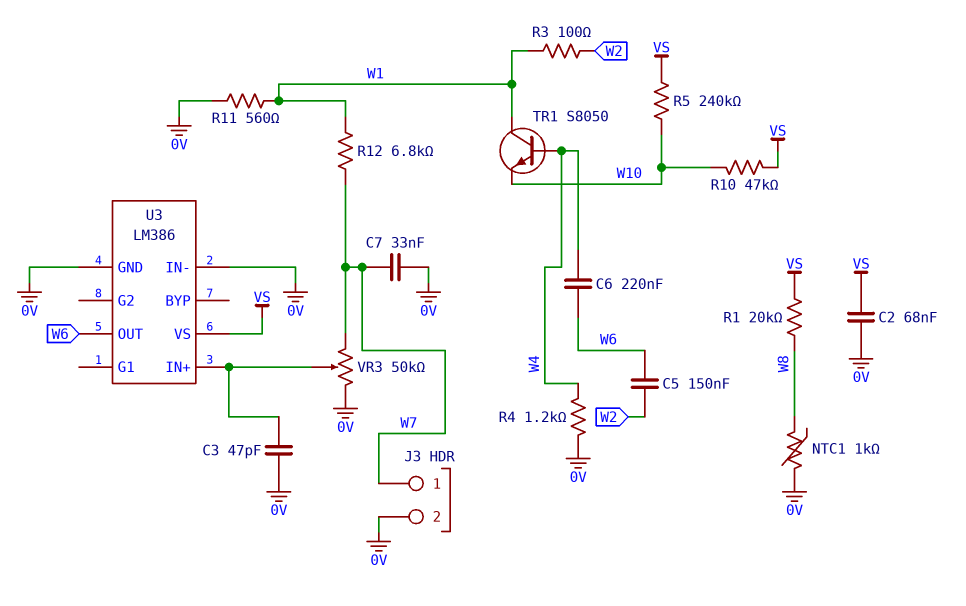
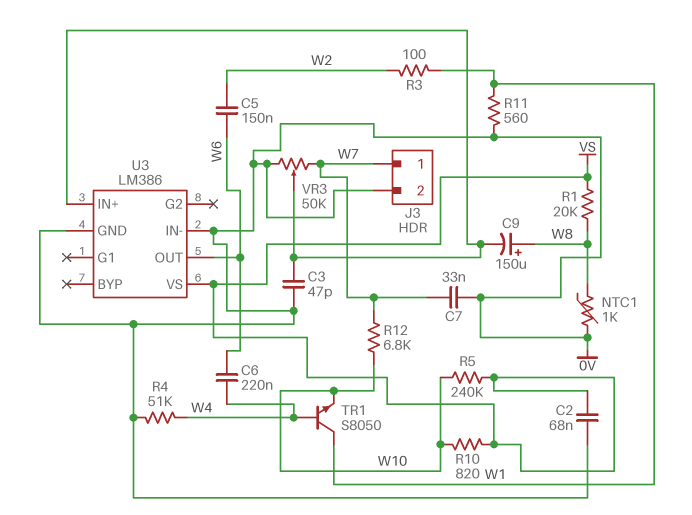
C9: none -> 150uF (plus W8, minus U3/IN+)
R4: 1.2k (0V, W4) -> 51k (0V, W4)
R10: 47k (VS, W10) -> 820 (VS, W10)
R12: 6.8k (W1, W7) -> 6.8k (W7, W10)

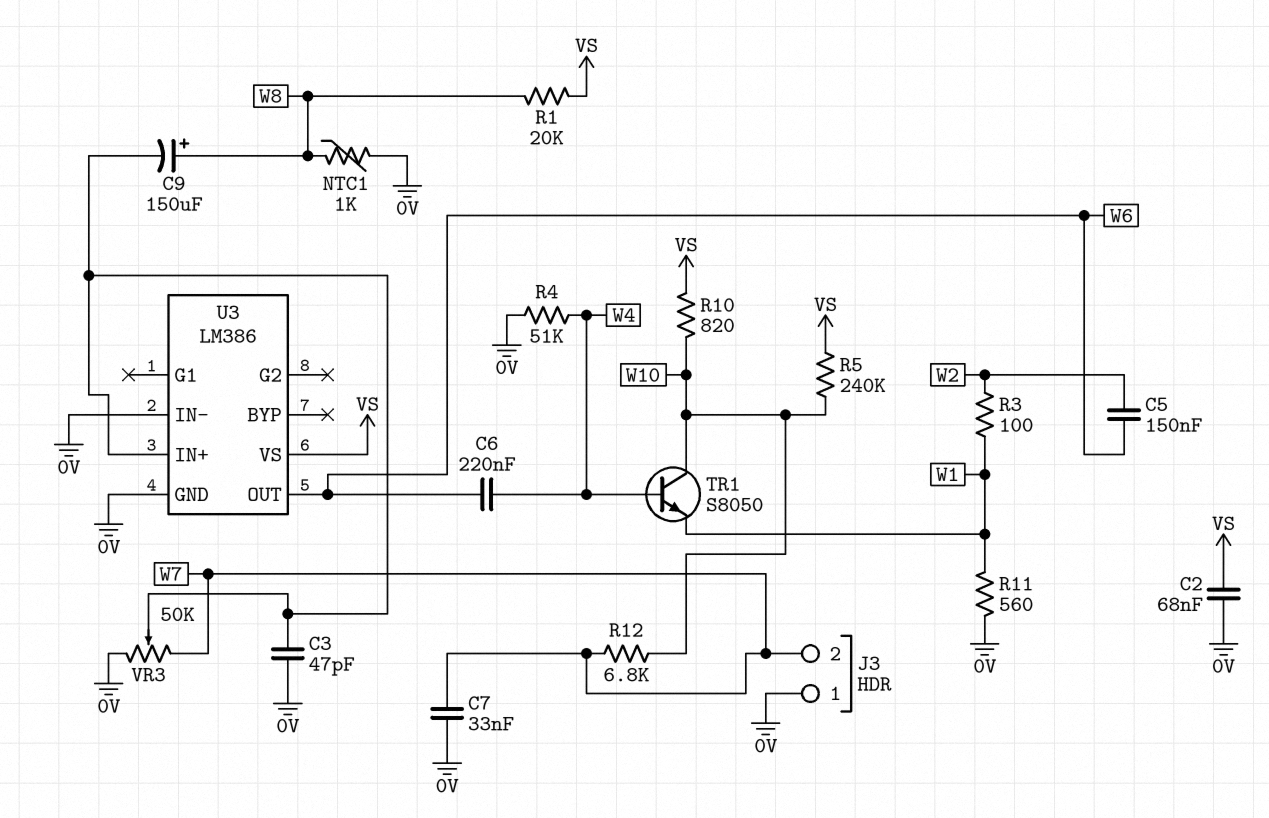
J3 pin 1: W7 -> 0V
J3 pin 2: 0V -> W7
TR1: NPN S8050 (B W4, C W1, E W10) -> NPN S8050 (B W4, C W10, E W1)

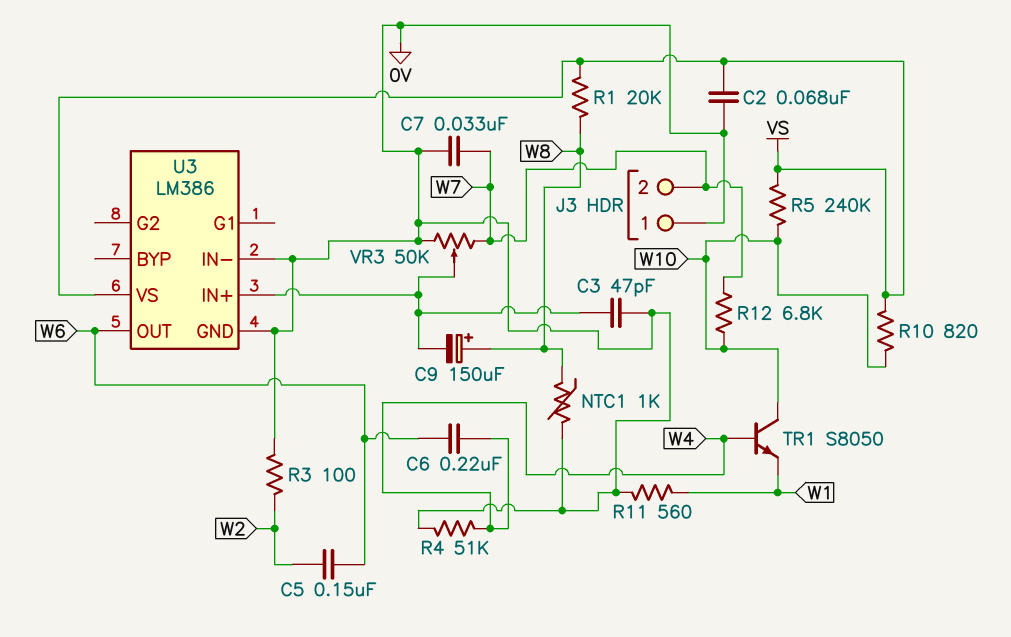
R3: 100 (W1, W2) -> 100 (0V, W2)

